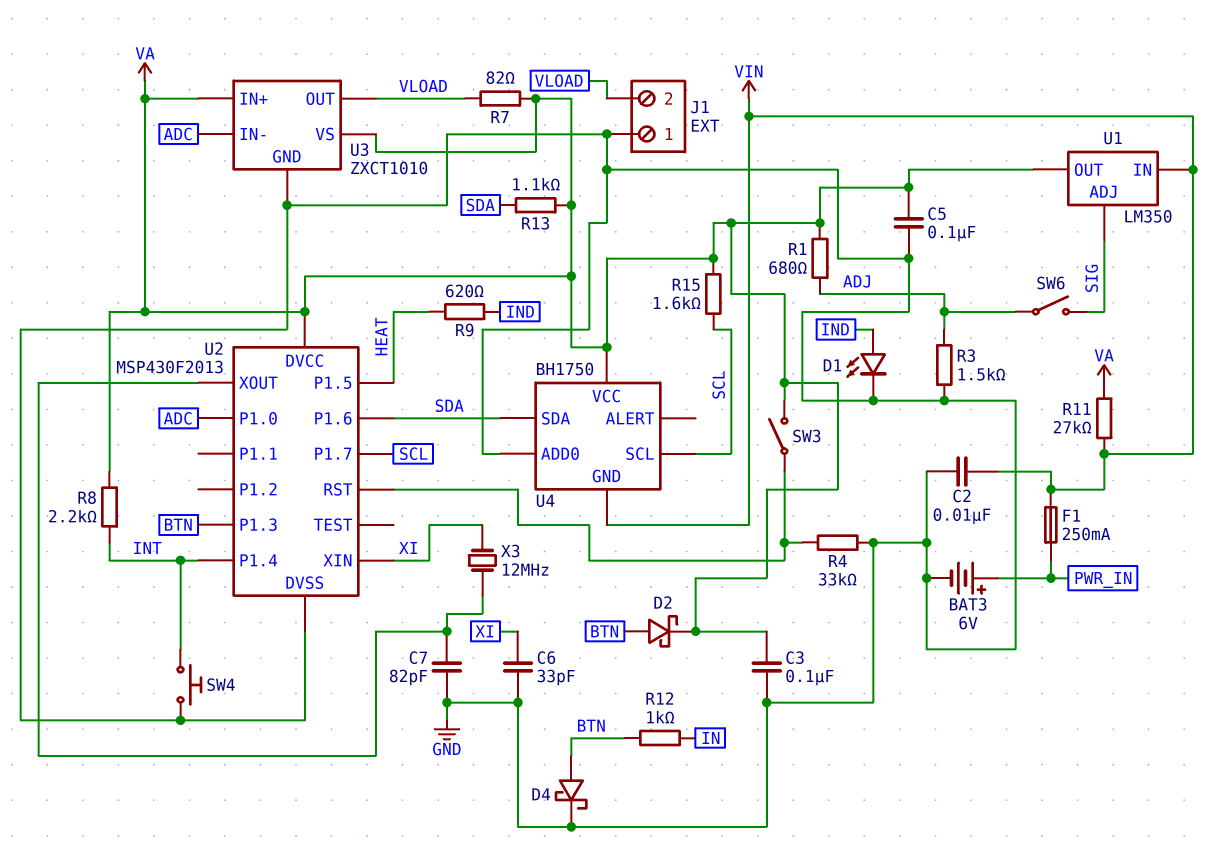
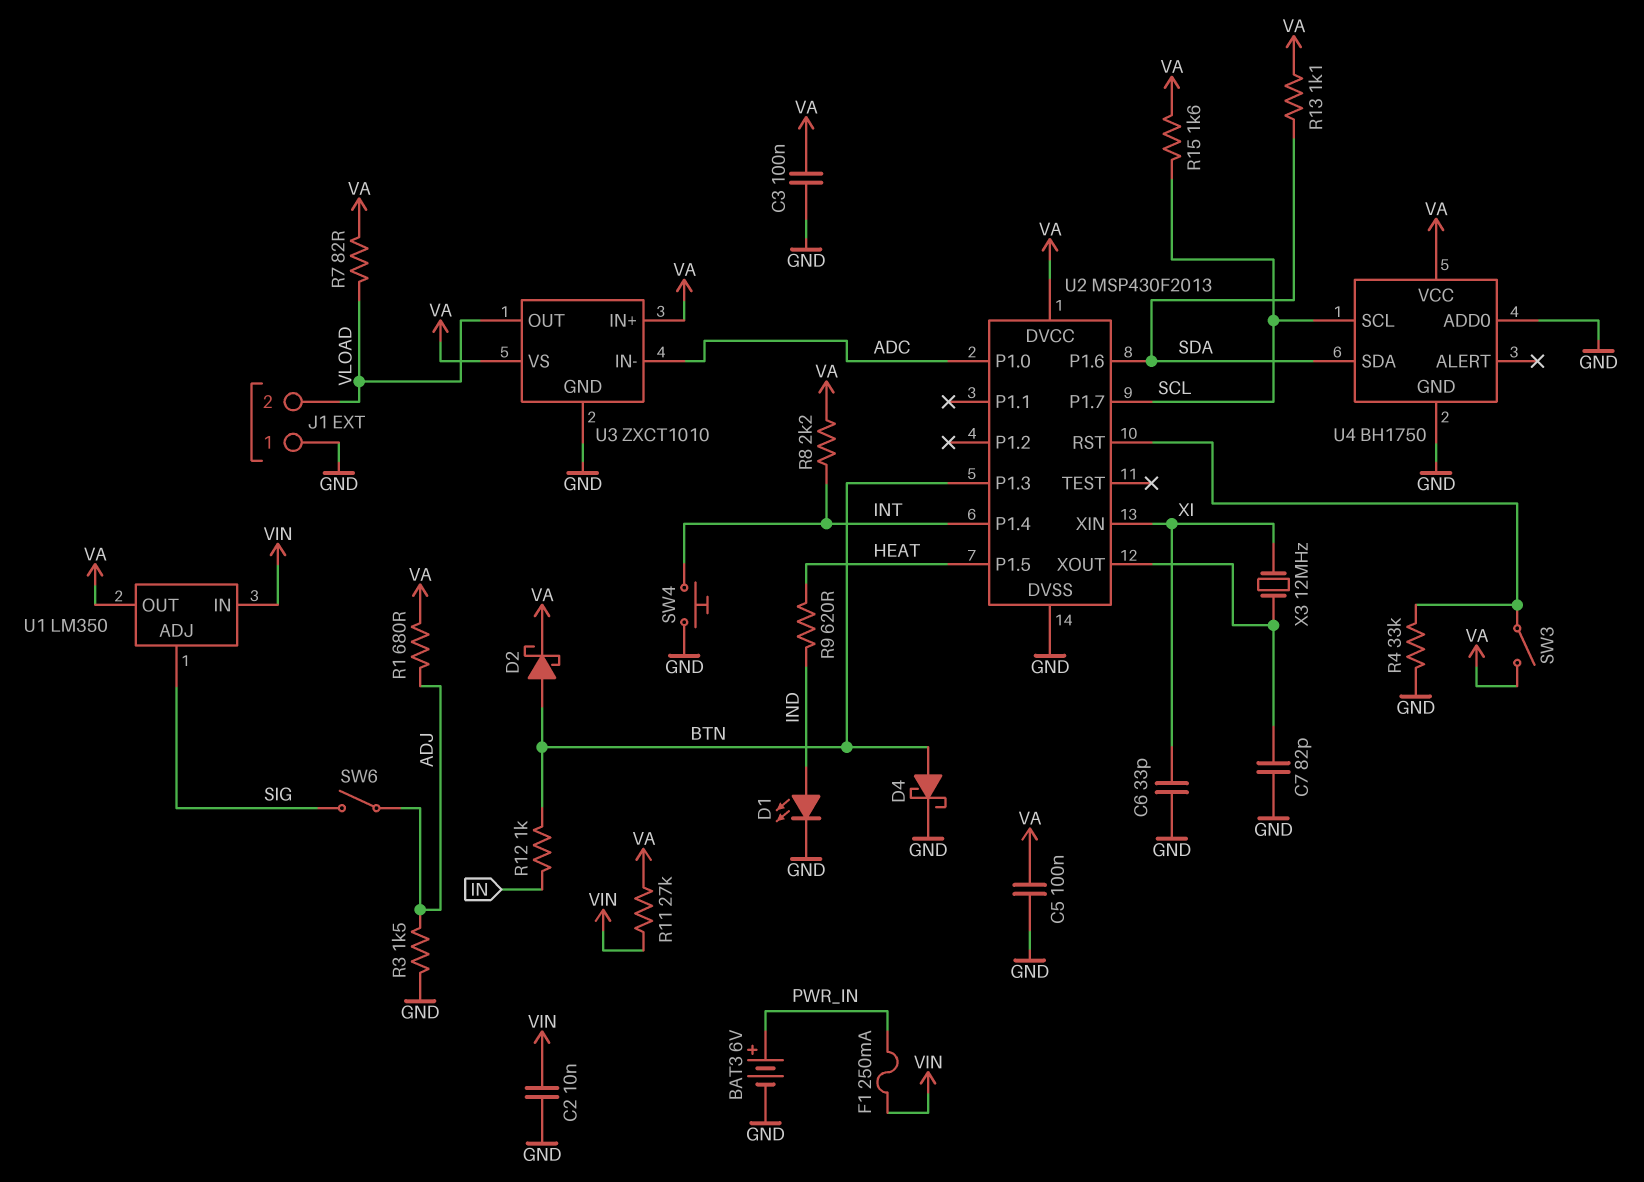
U4 pin GND: VIN -> GND

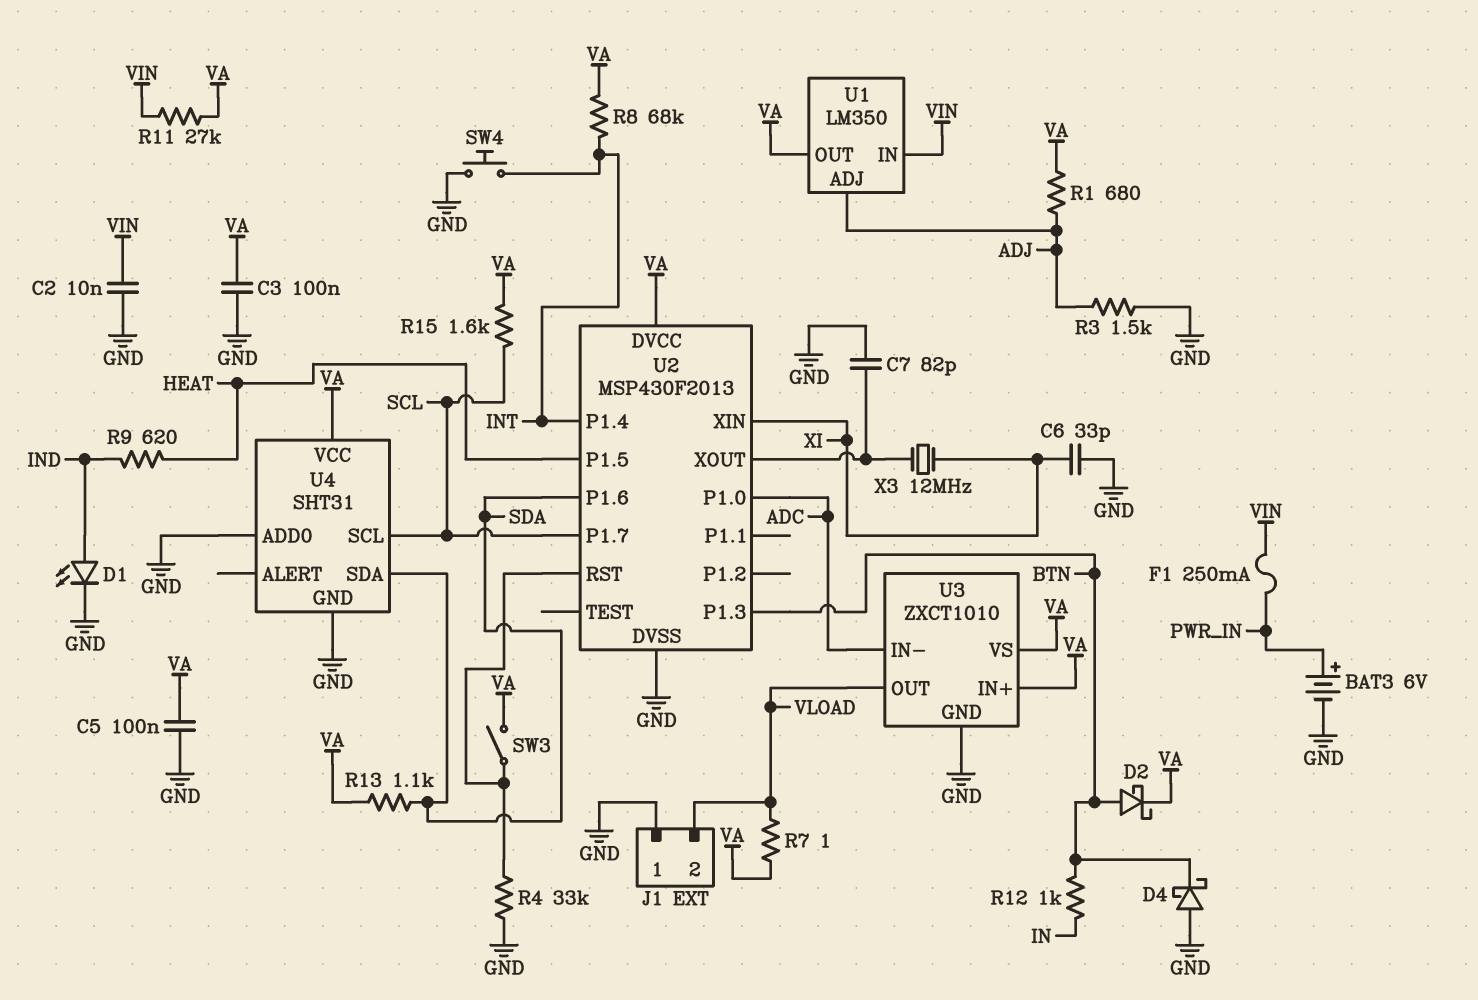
D4: schottky (A BTN, K GND) -> schottky (A GND, K BTN)
R7: 82 (VA, VLOAD) -> 1 (VA, VLOAD)
R8: 2.2k (INT, VA) -> 68k (INT, VA)
SW6: switch (ADJ, SIG) -> none
U1 pin ADJ: SIG -> ADJ
U4: BH1750 -> SHT31

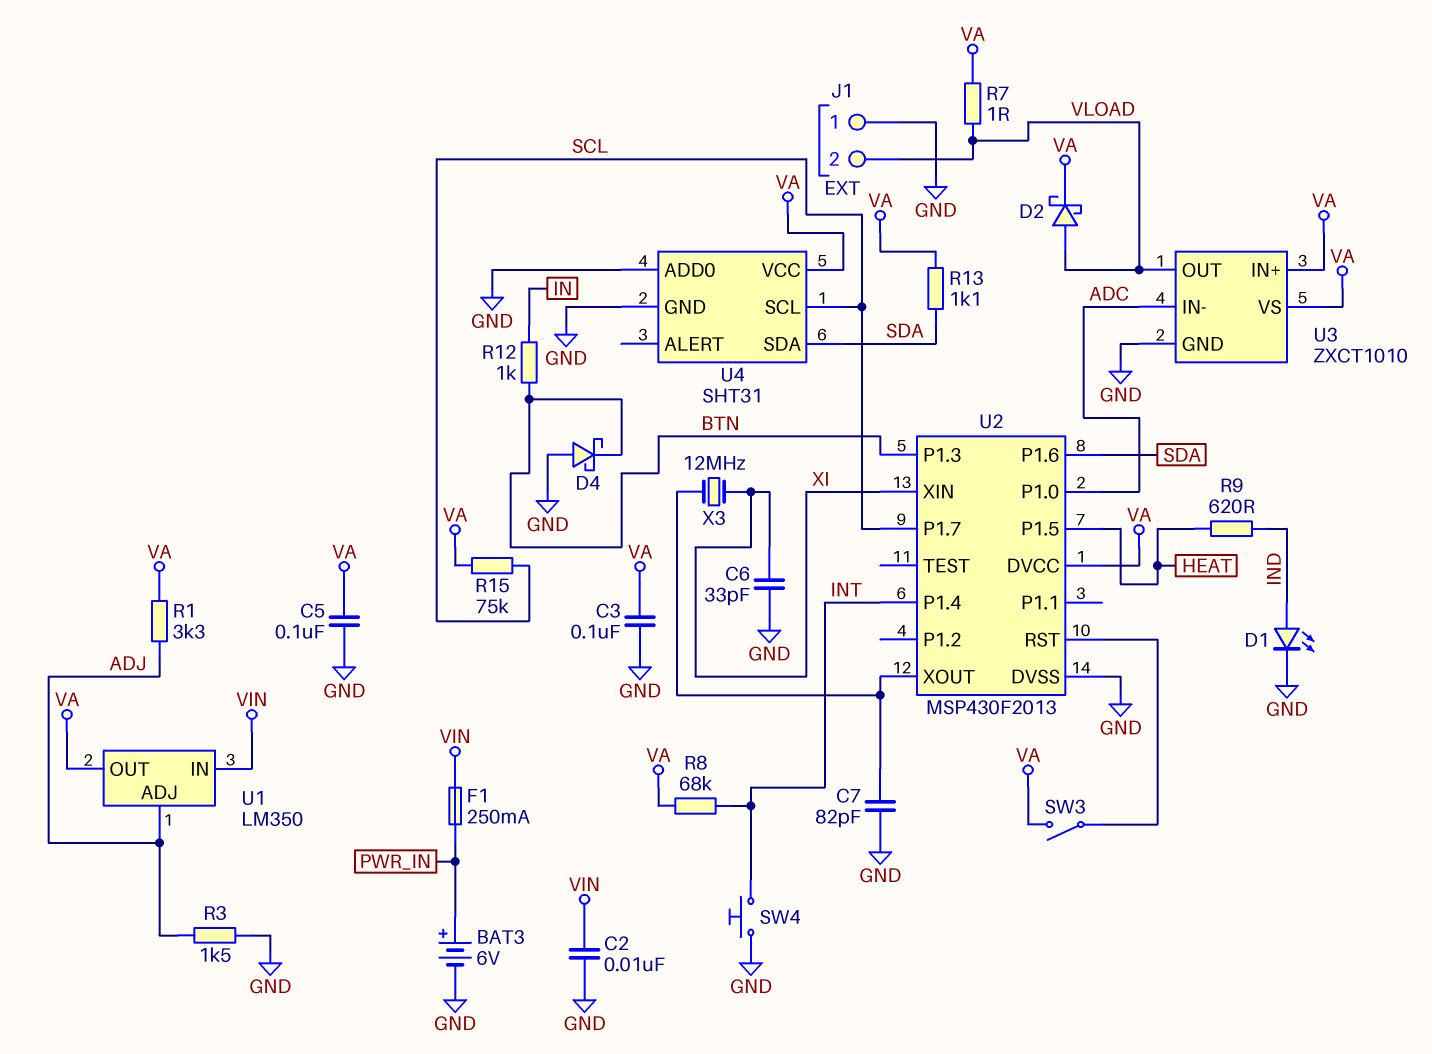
D2: schottky (A BTN, K VA) -> schottky (A VLOAD, K VA)
R1: 680 (ADJ, VA) -> 3.3k (ADJ, VA)
R4: 33k (GND, U2/RST) -> none
R11: 27k (VA, VIN) -> none
R15: 1.6k (SCL, VA) -> 75k (SCL, VA)

